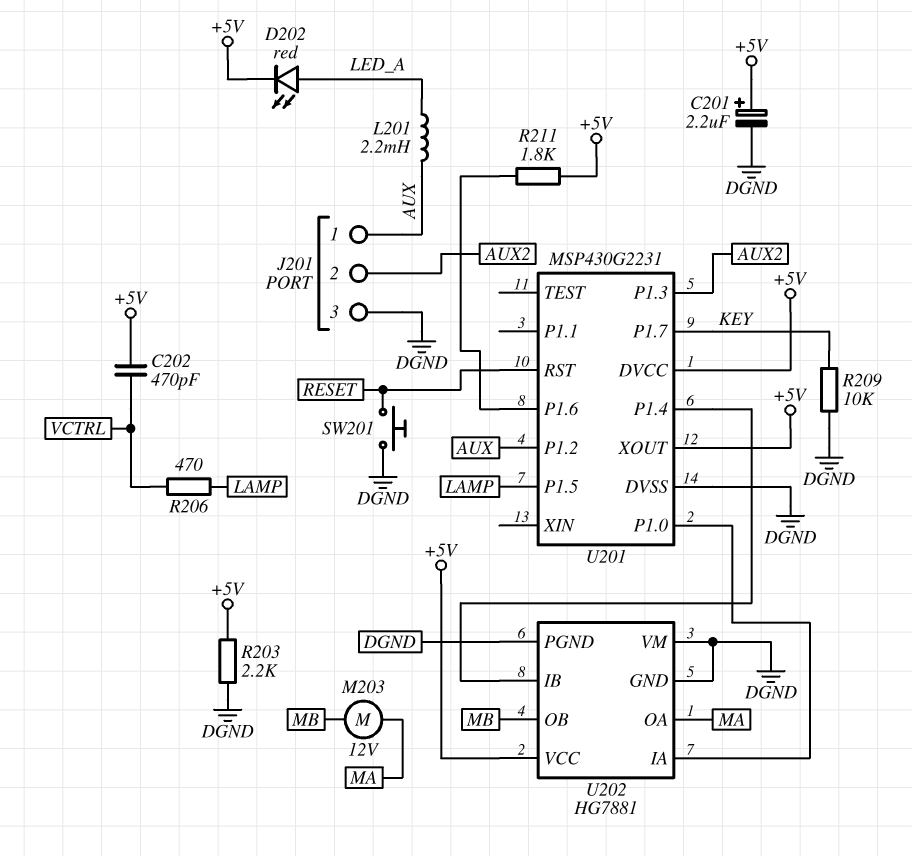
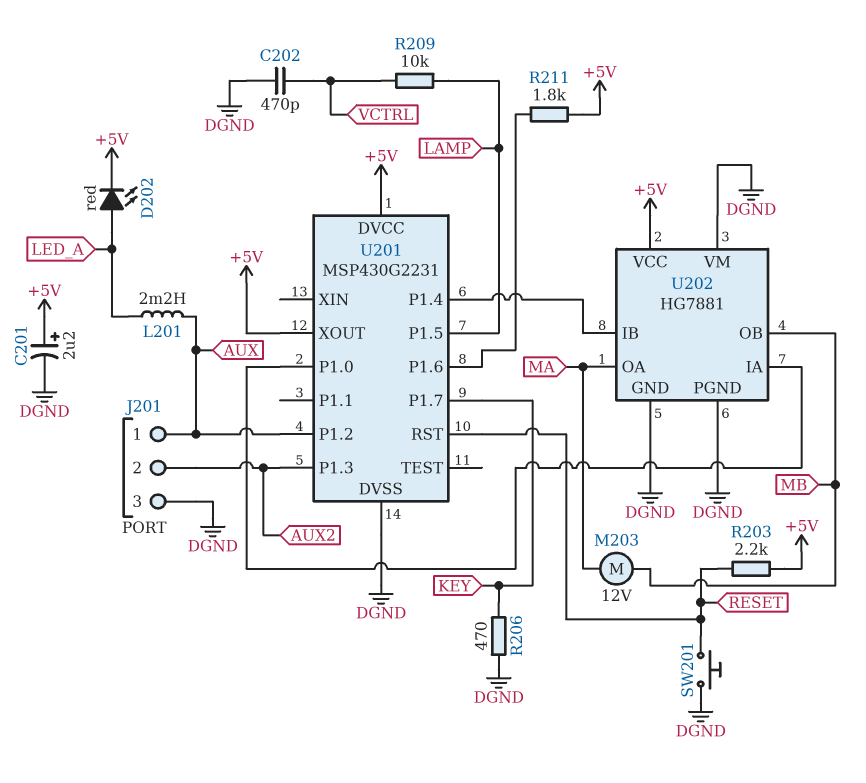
C202: 470pF (+5V, VCTRL) -> 470pF (DGND, VCTRL)
R203: 2.2k (+5V, DGND) -> 2.2k (+5V, RESET)
R206: 470 (LAMP, VCTRL) -> 470 (DGND, KEY)
R209: 10k (DGND, KEY) -> 10k (LAMP, VCTRL)

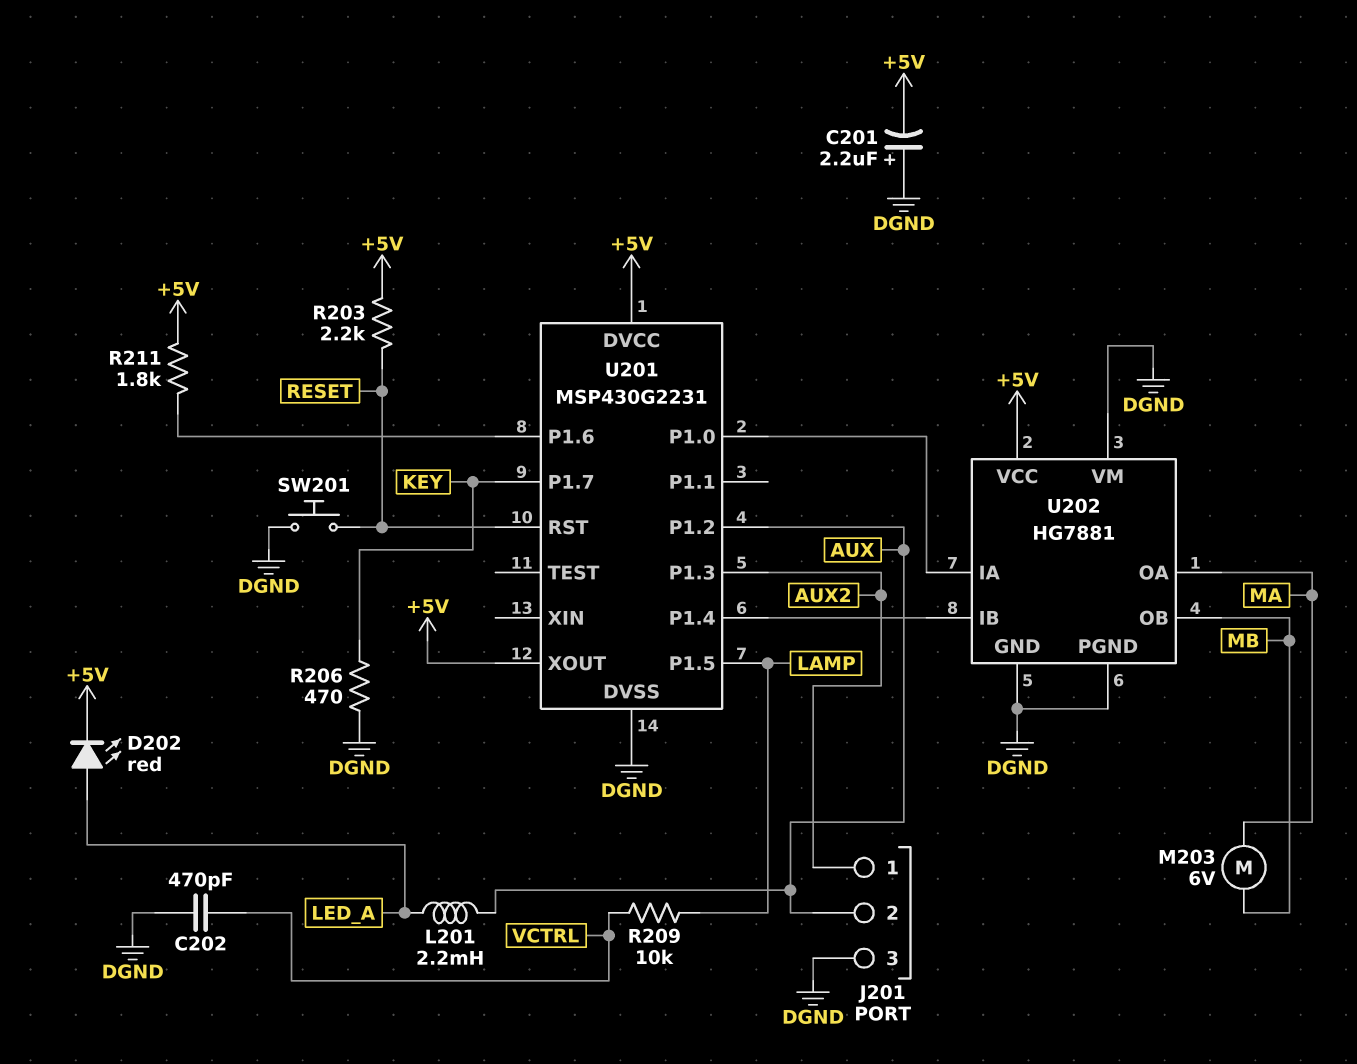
C201: 2.2uF (plus +5V, minus DGND) -> 2.2uF (plus DGND, minus +5V)
J201 pin 1: AUX -> AUX2
J201 pin 2: AUX2 -> AUX
M203: motor 12V (MA, MB) -> motor 6V (MA, MB)

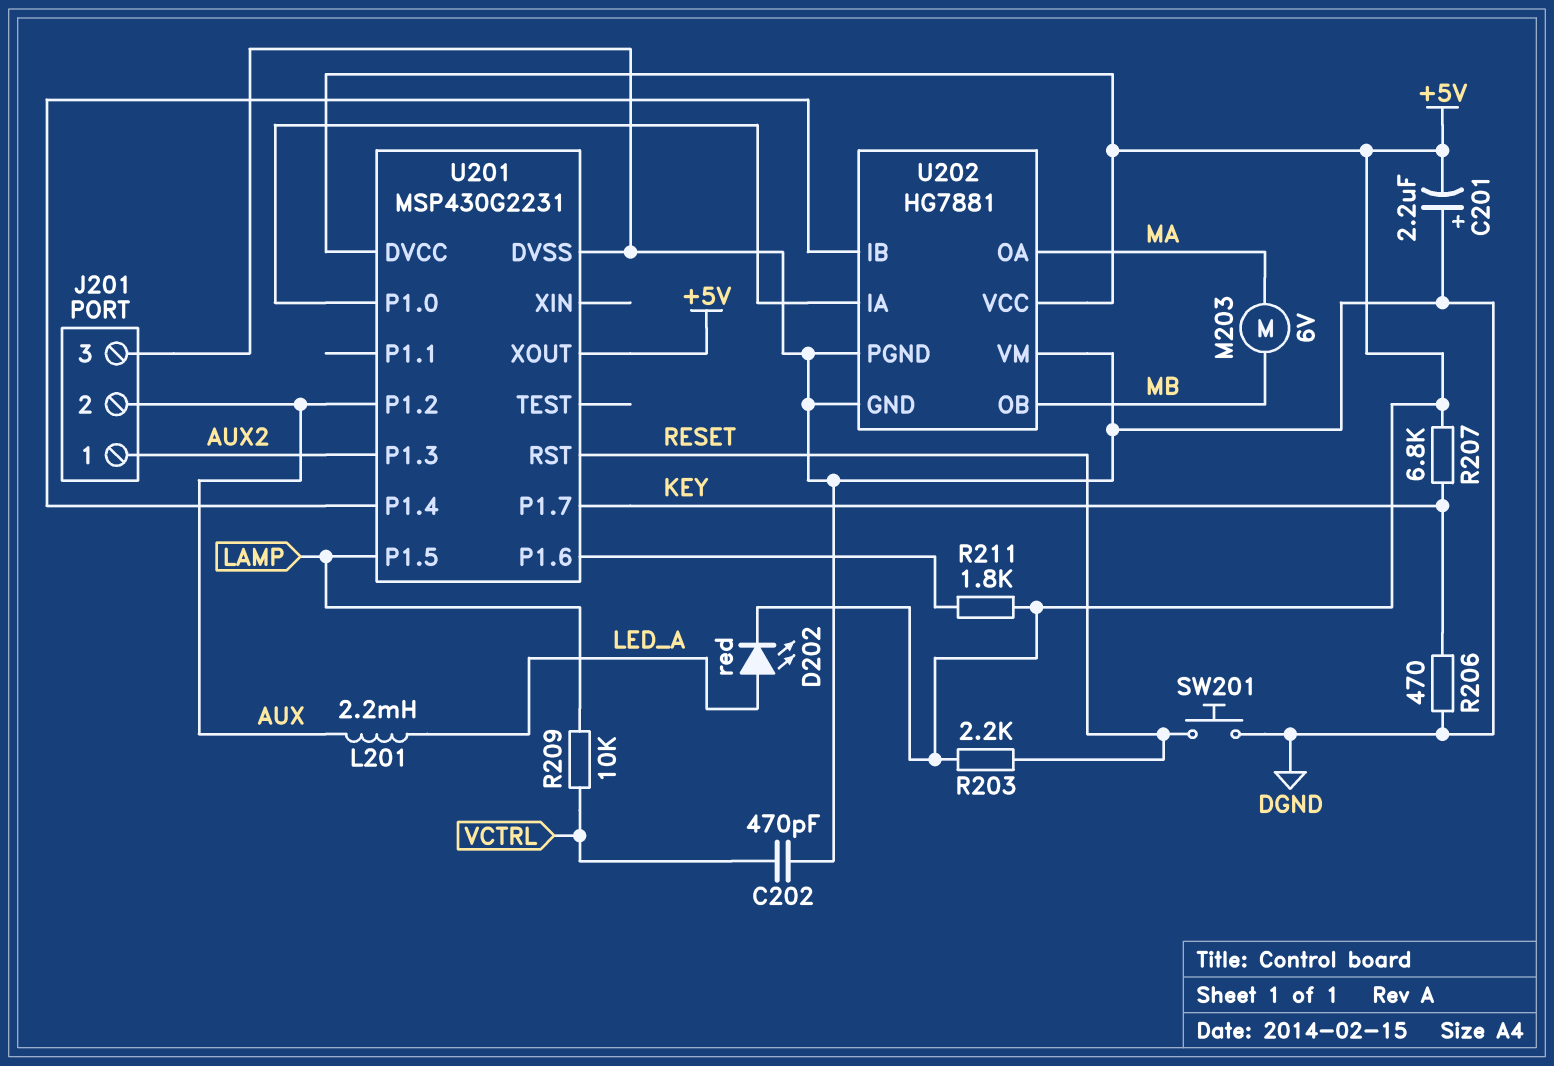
R207: none -> 6.8k (+5V, KEY)

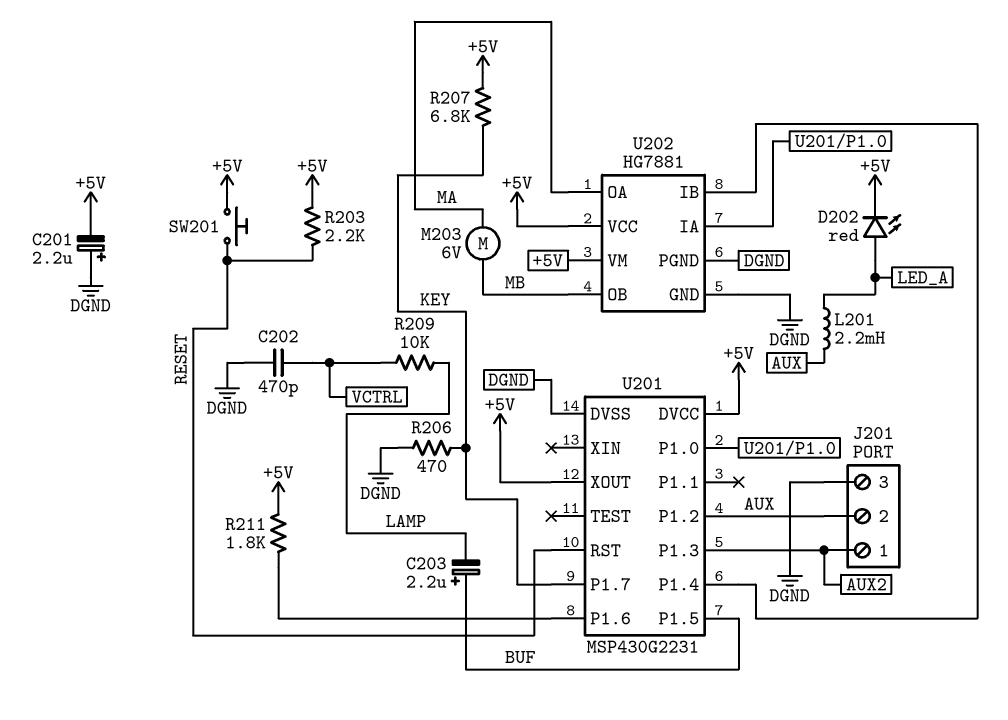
C203: none -> 2.2uF (plus BUF, minus LAMP)
SW201: button (DGND, RESET) -> button (+5V, RESET)
U201 pin P1.5: LAMP -> BUF
U202 pin VM: DGND -> +5V

